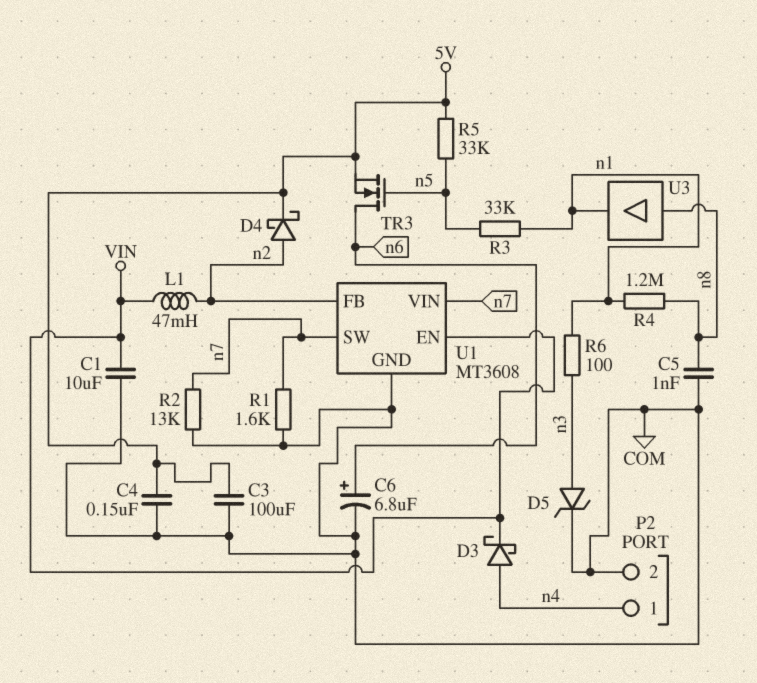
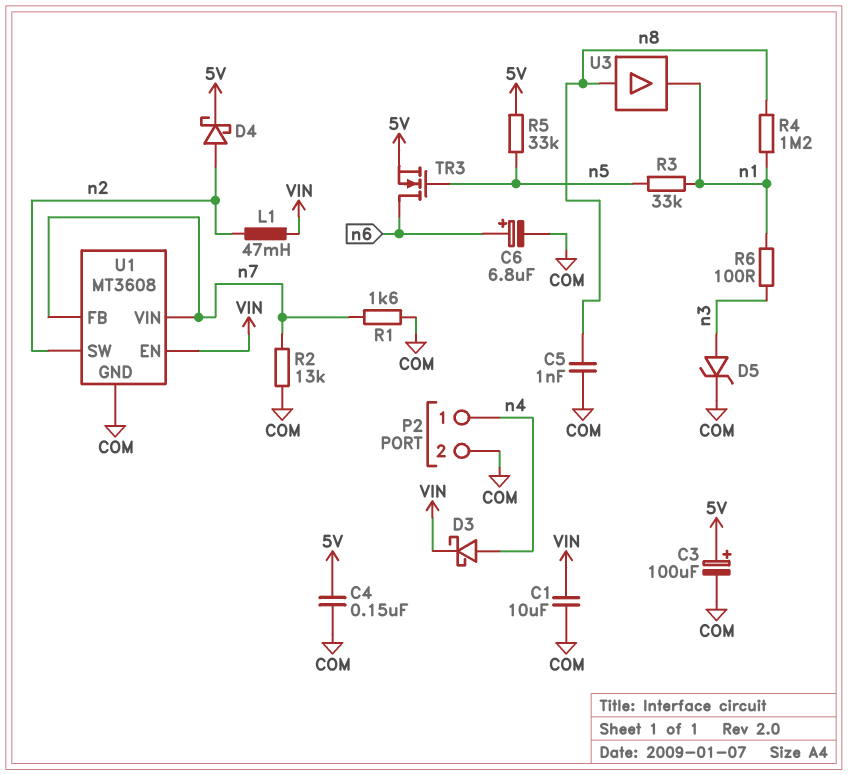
C3: 100uF (5V, COM) -> 100uF (plus 5V, minus COM)
U1 pin FB: n2 -> n7
U1 pin SW: n7 -> n2

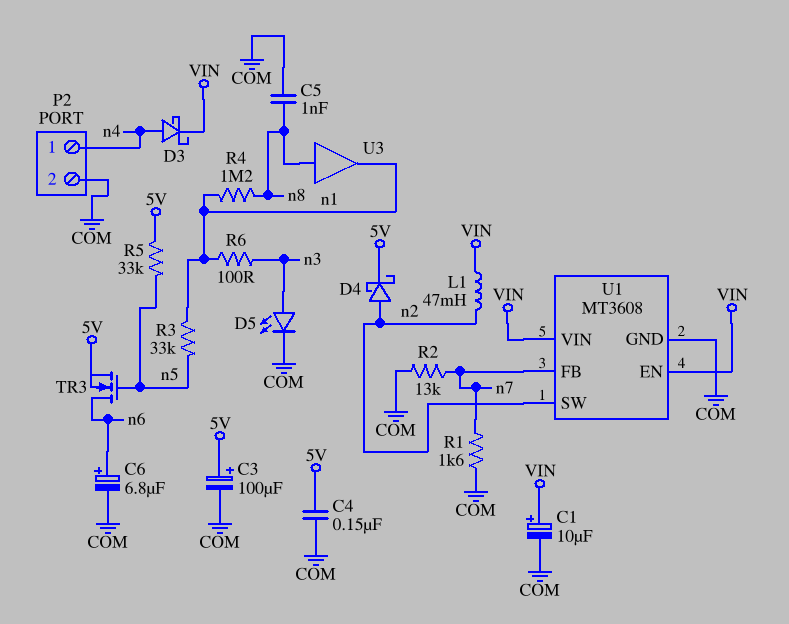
C1: 10uF (COM, VIN) -> 10uF (plus VIN, minus COM)
D5: zener (A n3, K COM) -> LED (A n3, K COM)
U1 pin VIN: n7 -> VIN

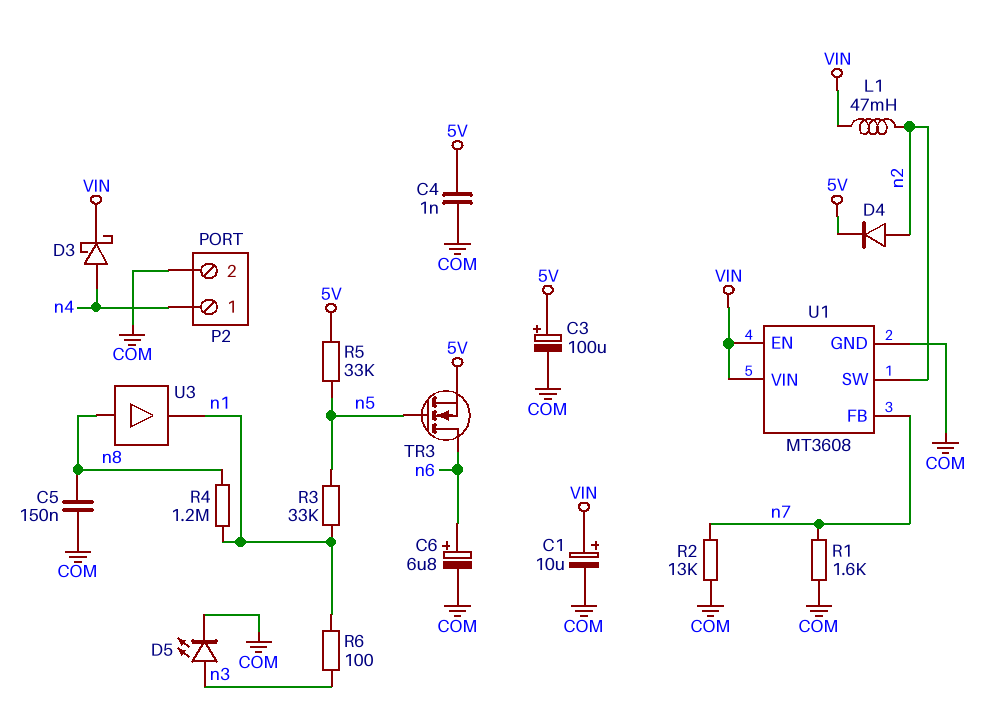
C4: 150nF (5V, COM) -> 1nF (5V, COM)
C5: 1nF (COM, n8) -> 150nF (COM, n8)
D4: schottky (A n2, K 5V) -> diode (A n2, K 5V)

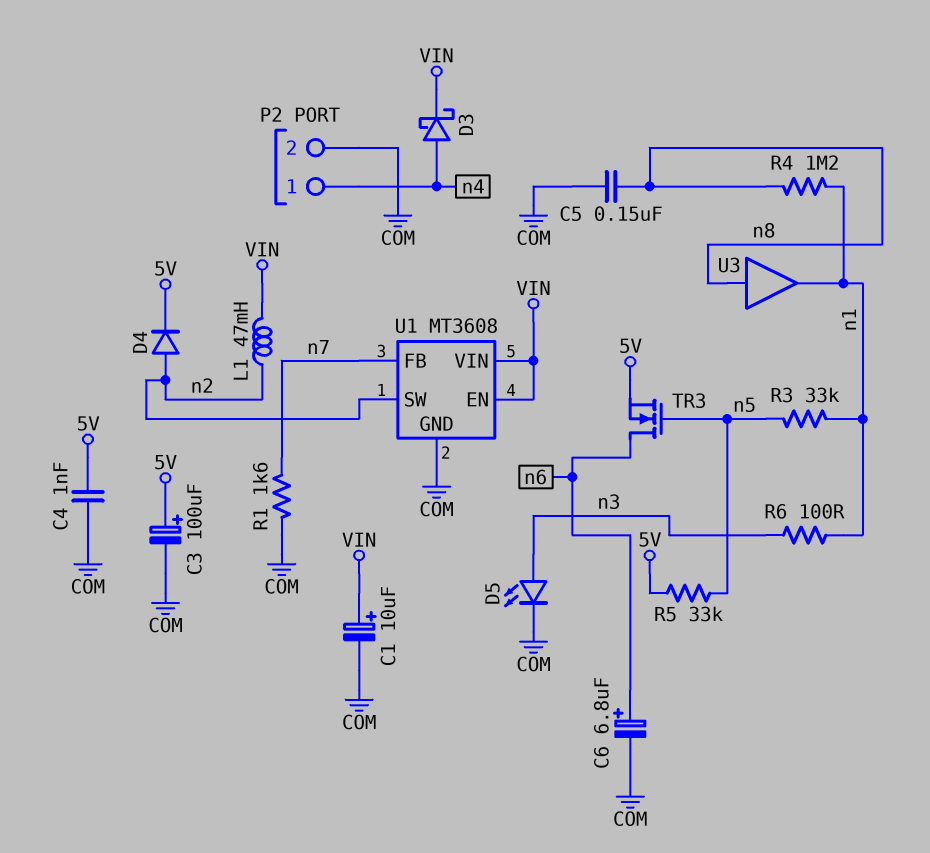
R2: 13k (COM, n7) -> none

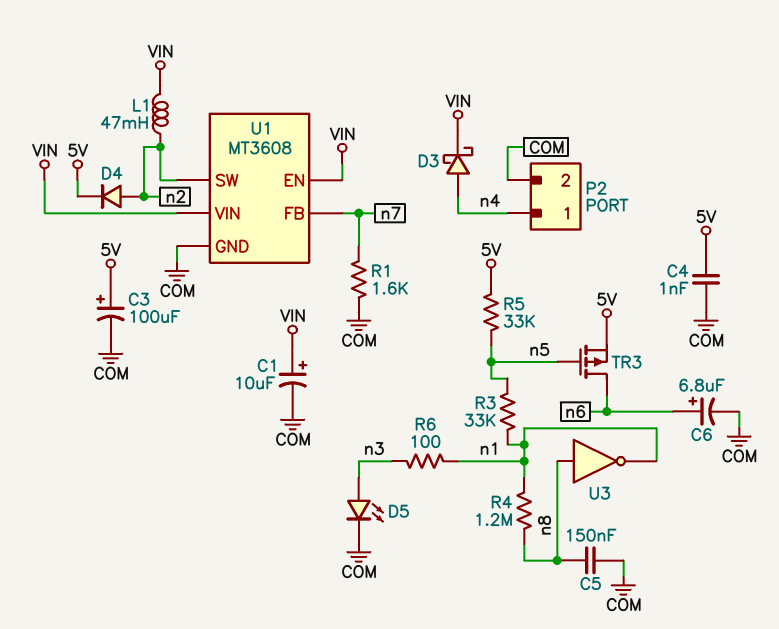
TR3: NMOS (G n5, D n6, S 5V) -> PMOS (G n5, D n6, S 5V)
U3: buffer (in n8, out n1) -> NOT (in n8, out n1)

